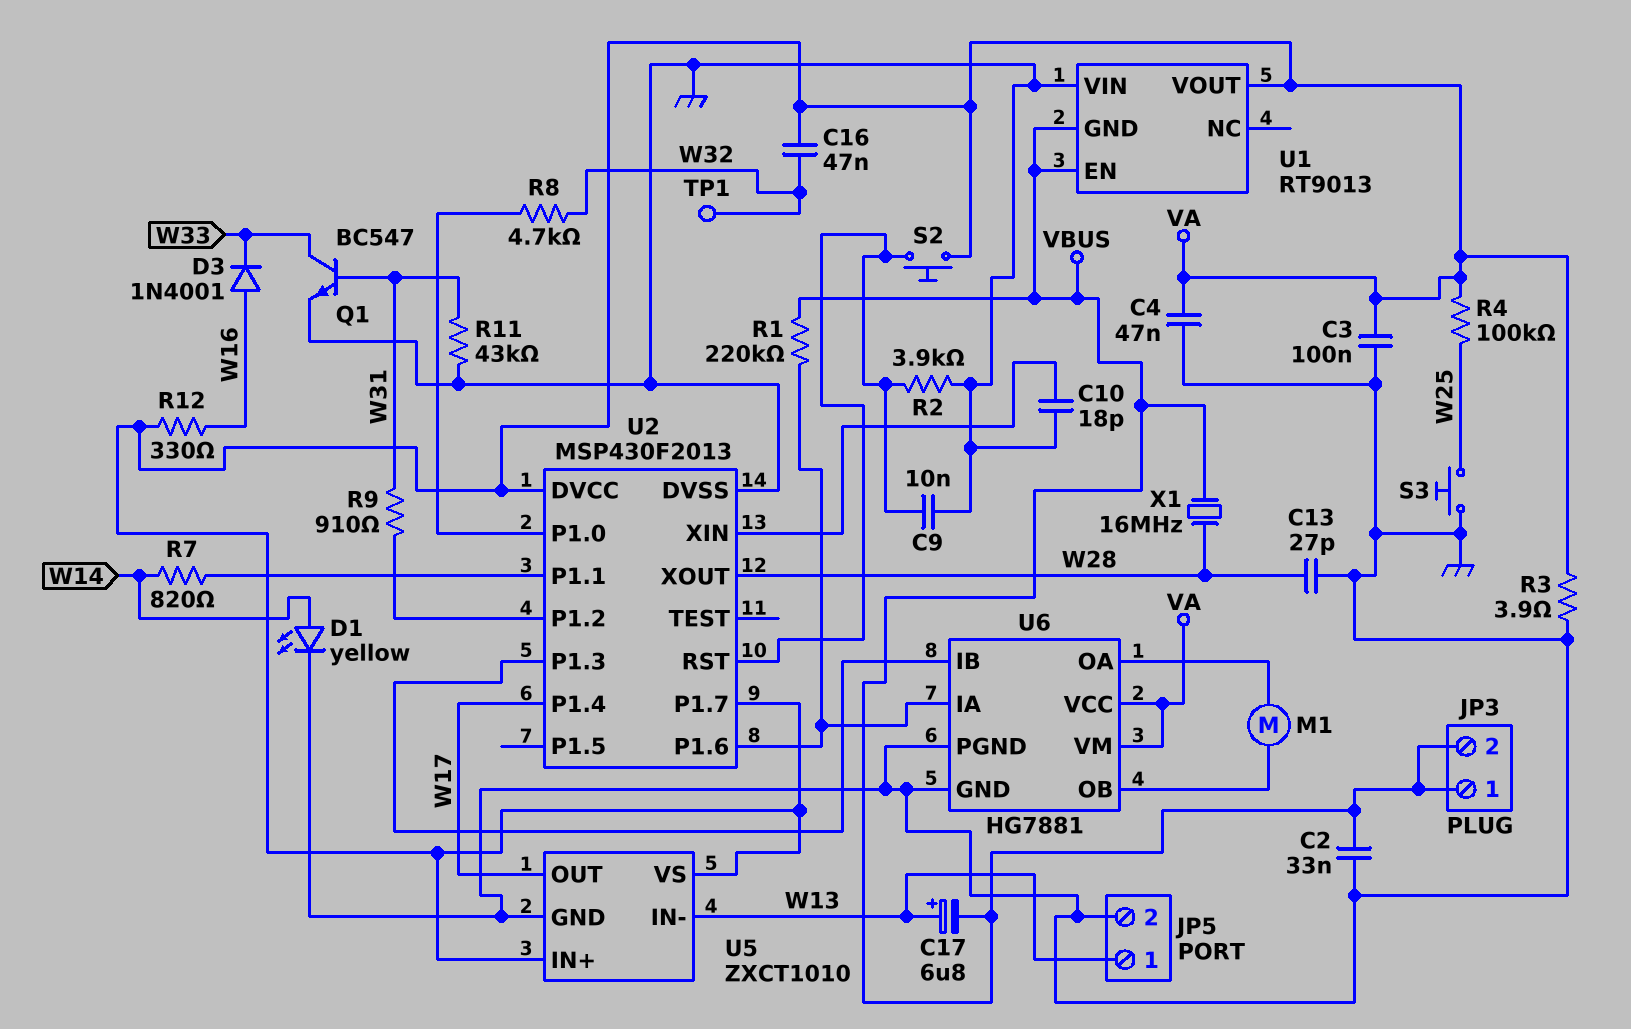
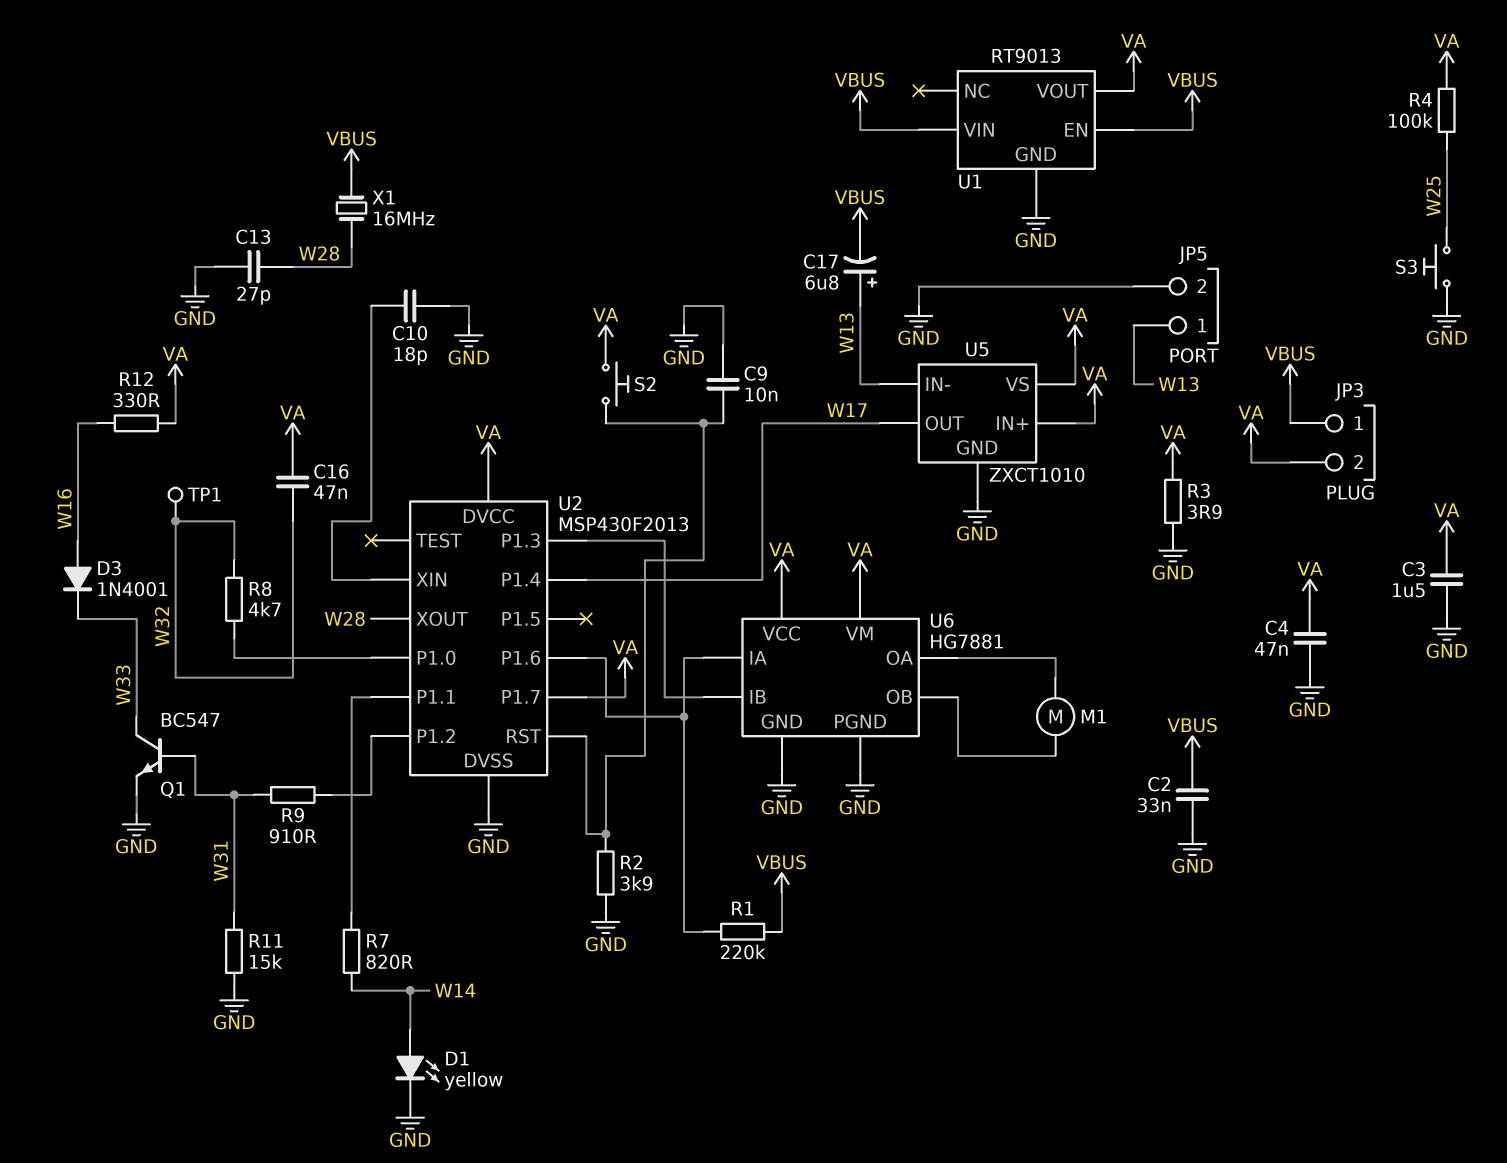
C3: 100nF (GND, VA) -> 1.5uF (GND, VA)
JP3 pin 2: VBUS -> VA
R11: 43k (GND, W31) -> 15k (GND, W31)
U1 pin GND: VBUS -> GND
U1 pin VIN: GND -> VBUS

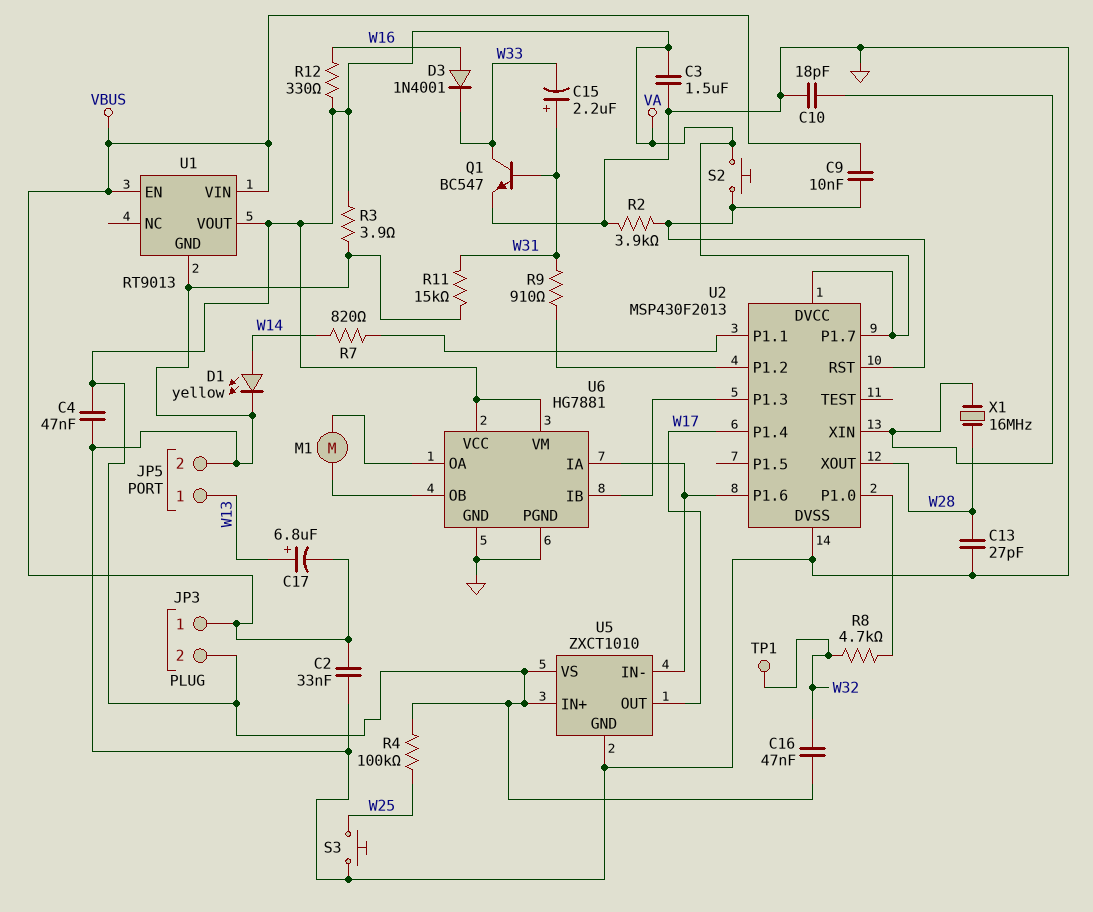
C9: 10nF (GND, U2/RST) -> 10nF (U2/RST, VBUS)
C15: none -> 2.2uF (plus W31, minus W33)
R1: 220k (U2/P1.6, VBUS) -> none
U5 pin IN-: W13 -> U2/P1.6
X1: 16MHz (VBUS, W28) -> 16MHz (U2/XIN, W28)

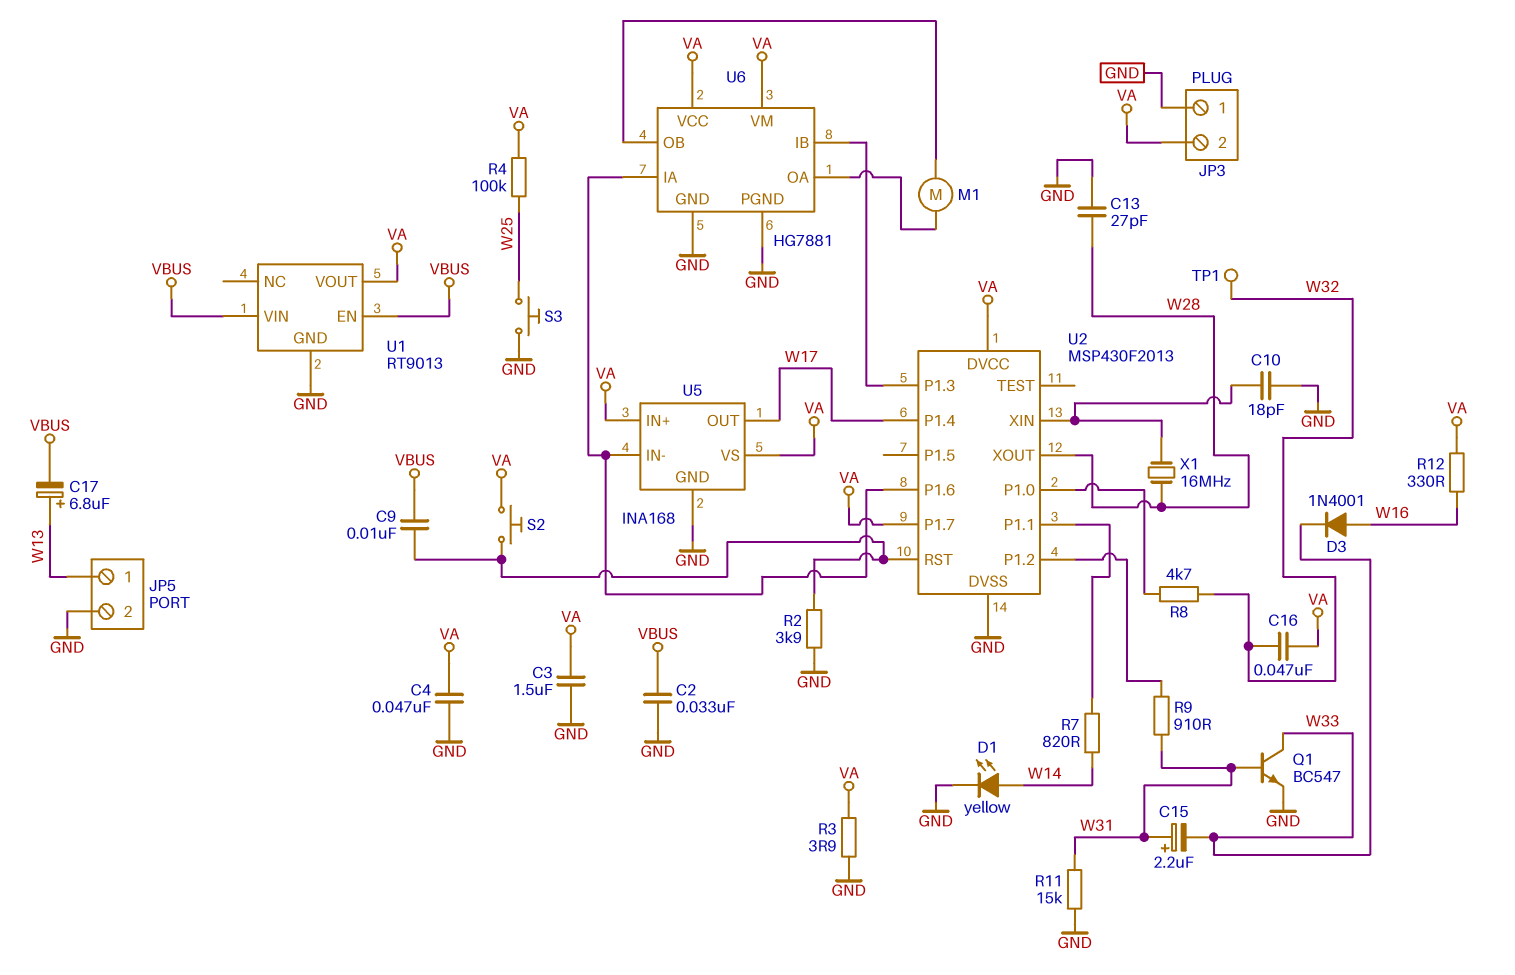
JP3 pin 1: VBUS -> GND
U5: ZXCT1010 -> INA168

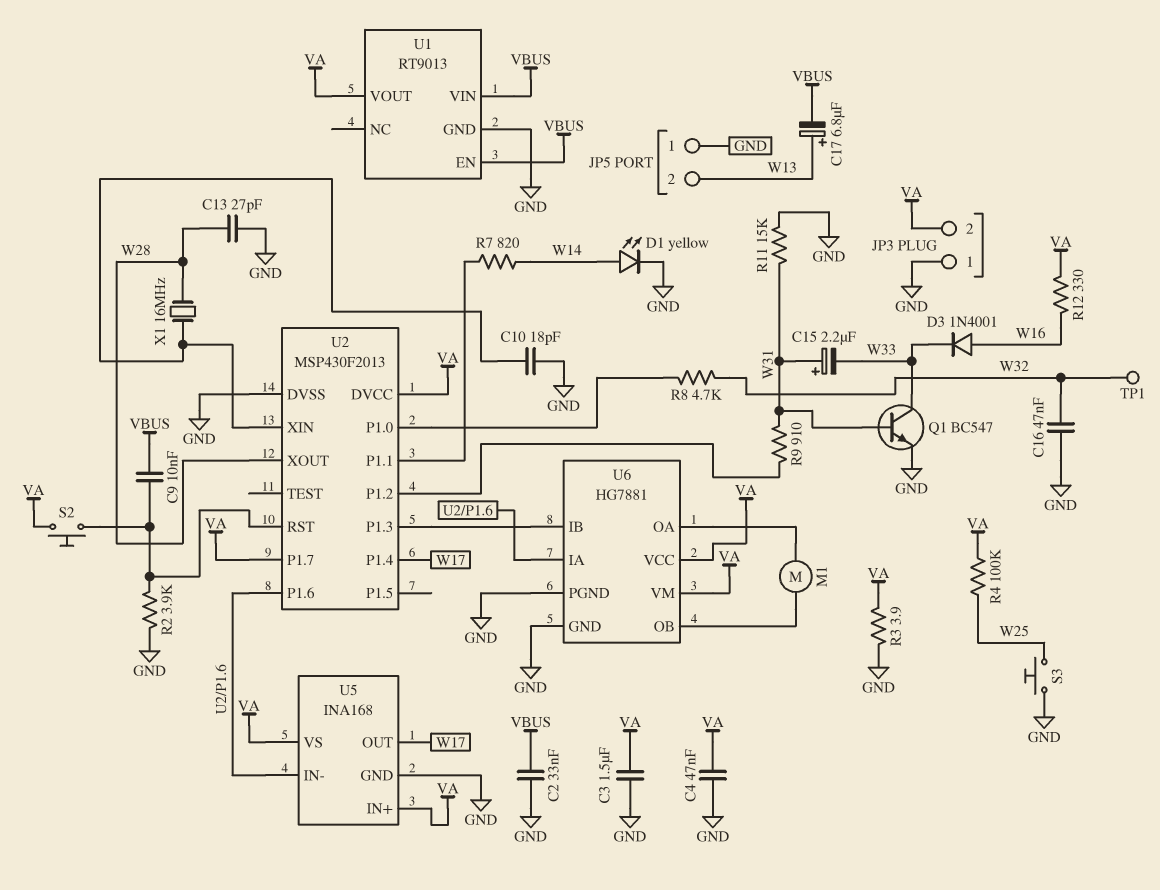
C16: 47nF (VA, W32) -> 47nF (GND, W32)
JP5 pin 1: W13 -> GND
JP5 pin 2: GND -> W13

